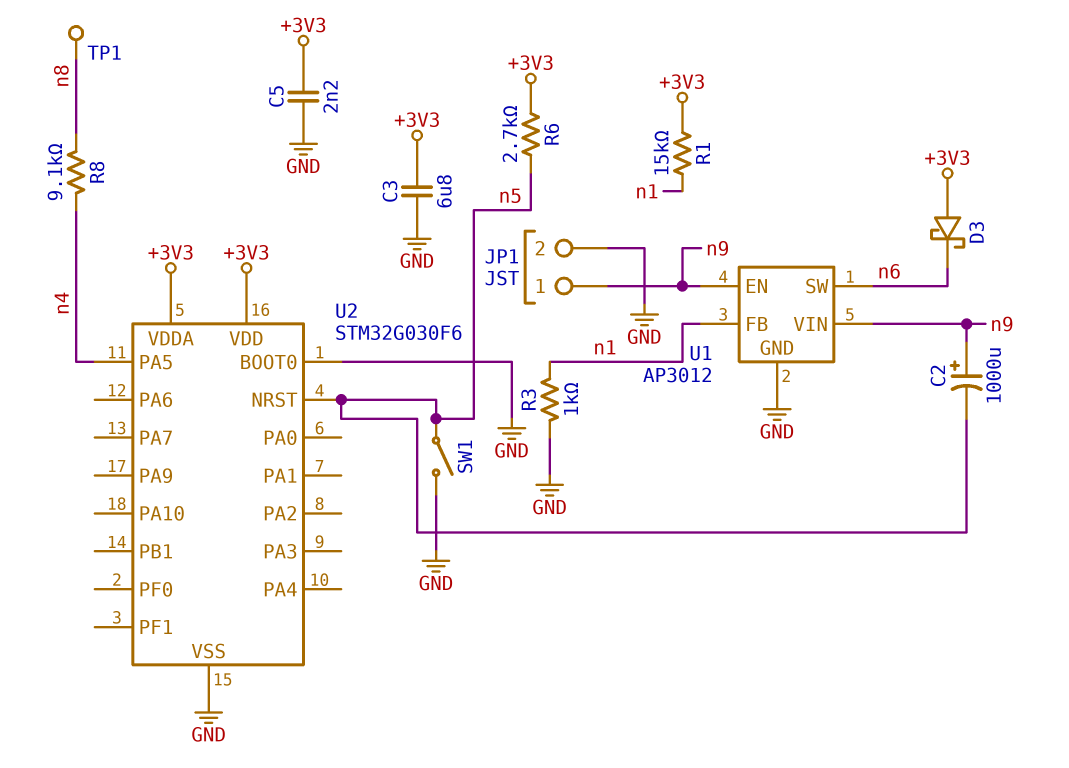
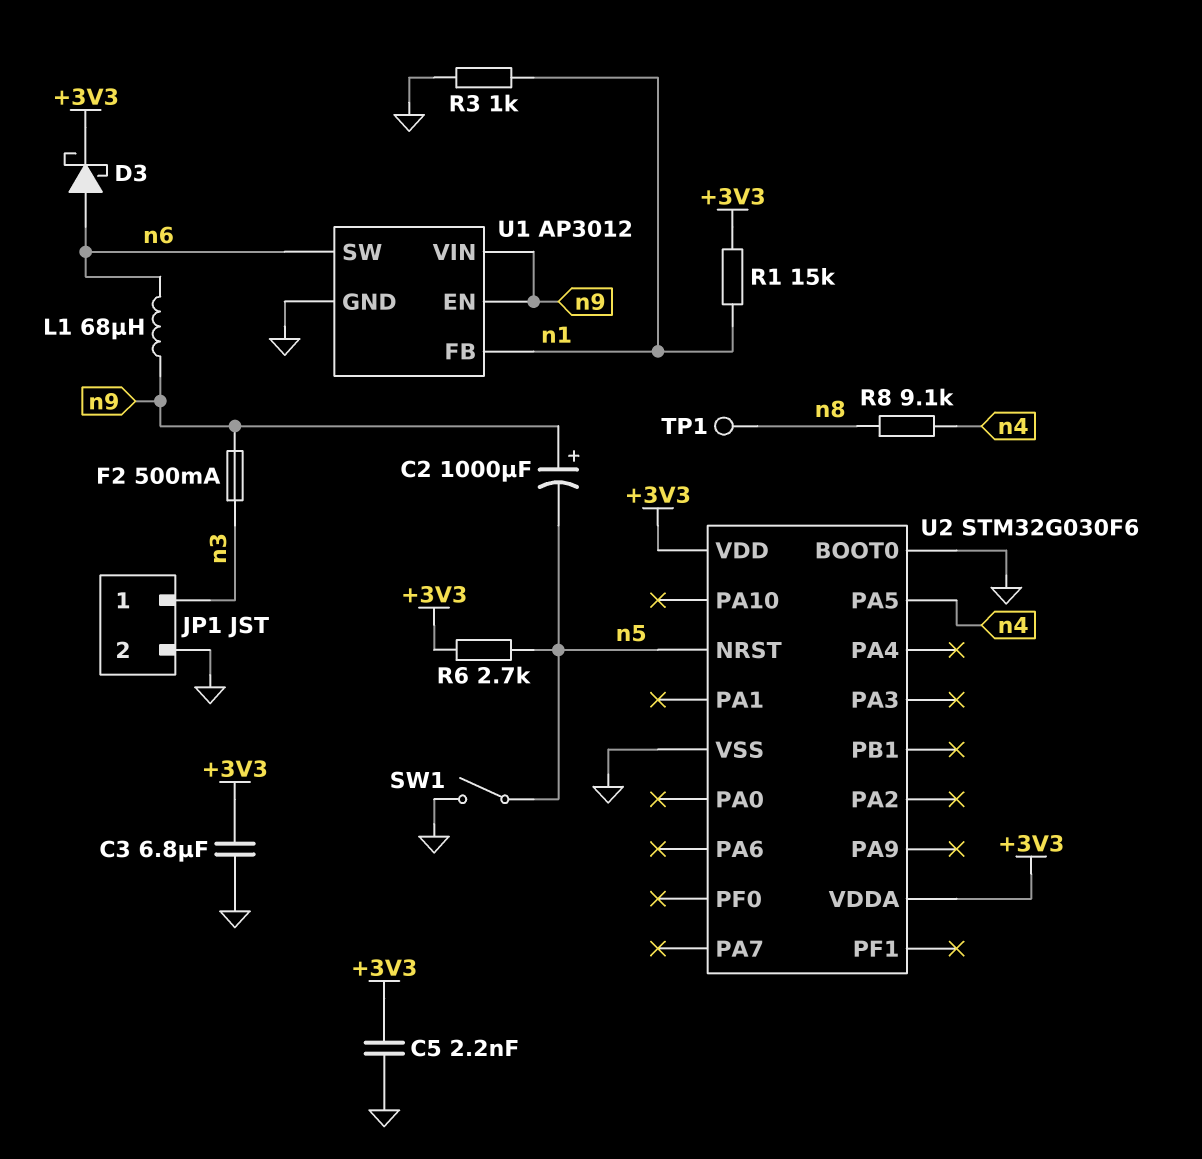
D3: schottky (A +3V3, K n6) -> schottky (A n6, K +3V3)
F2: none -> 500mA (n3, n9)
JP1 pin 1: n9 -> n3
L1: none -> 68uH (n6, n9)

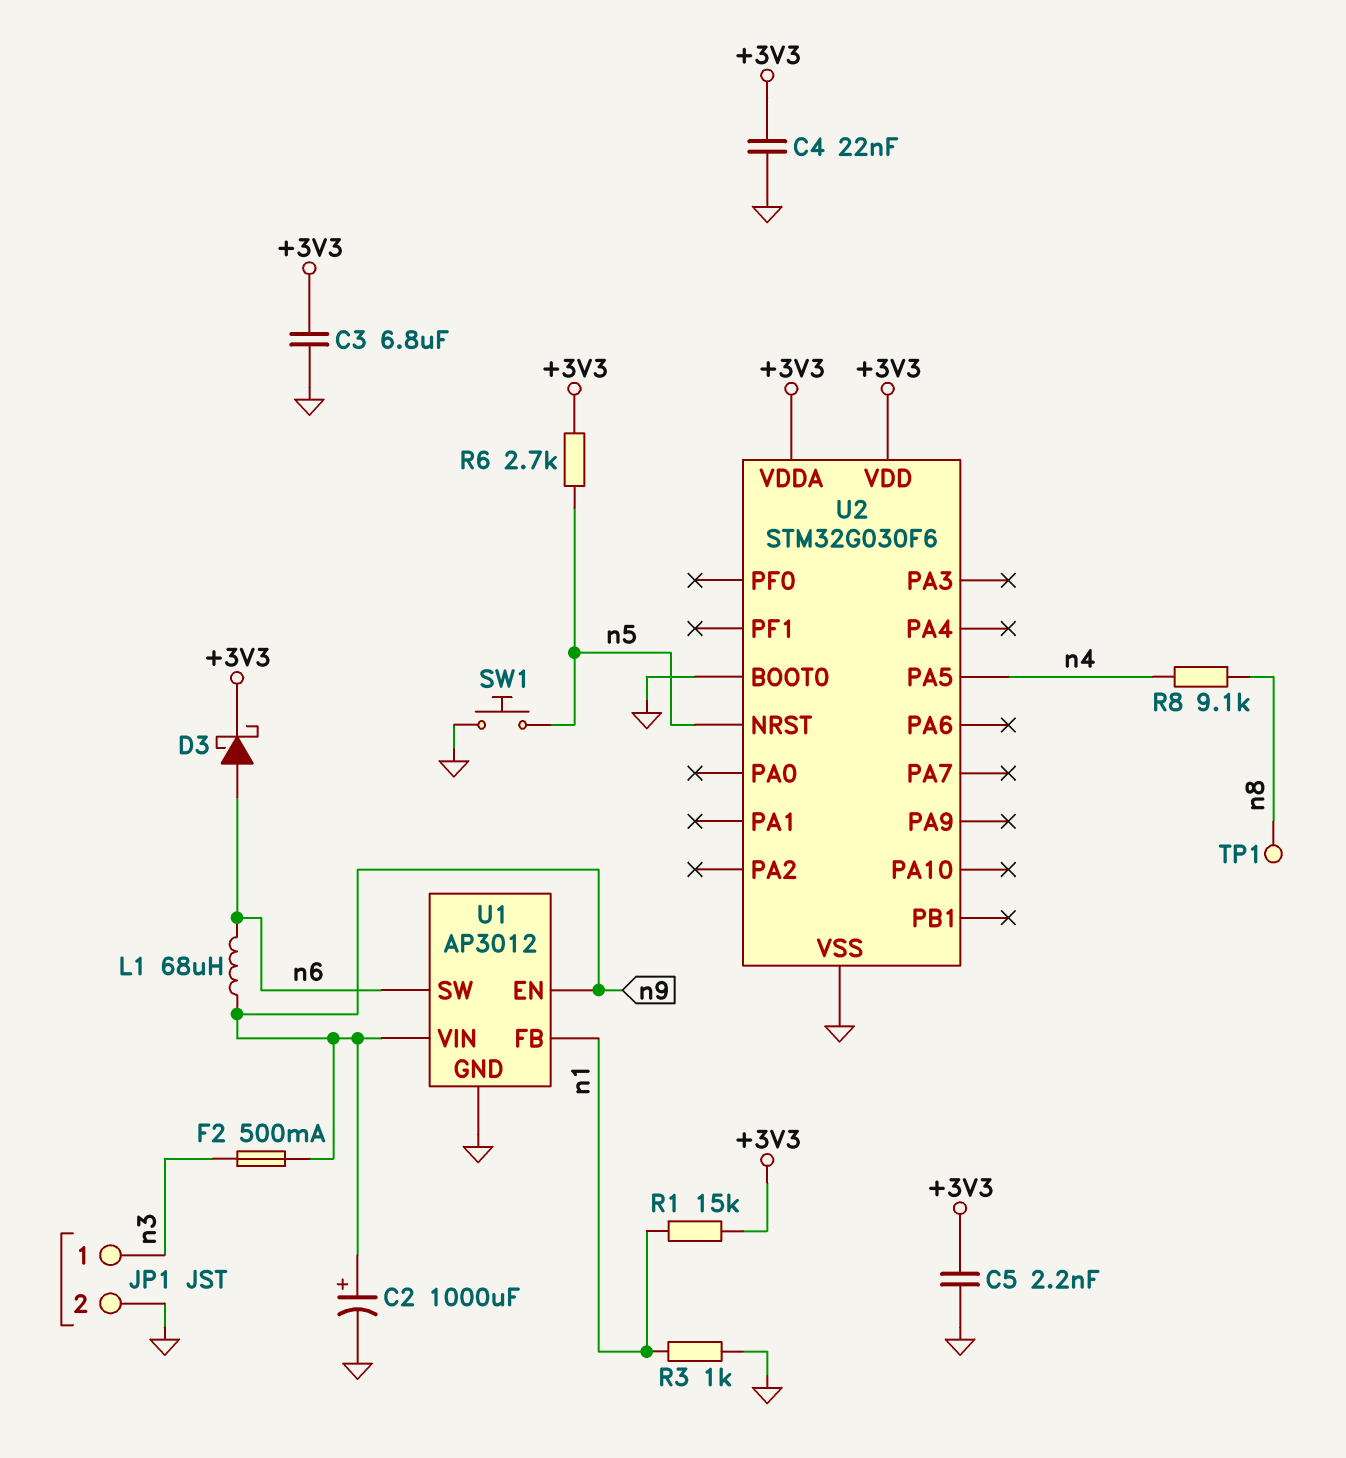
C2: 1000uF (plus n9, minus n5) -> 1000uF (plus n9, minus GND)
C4: none -> 22nF (+3V3, GND)
SW1: switch (GND, n5) -> button (GND, n5)

